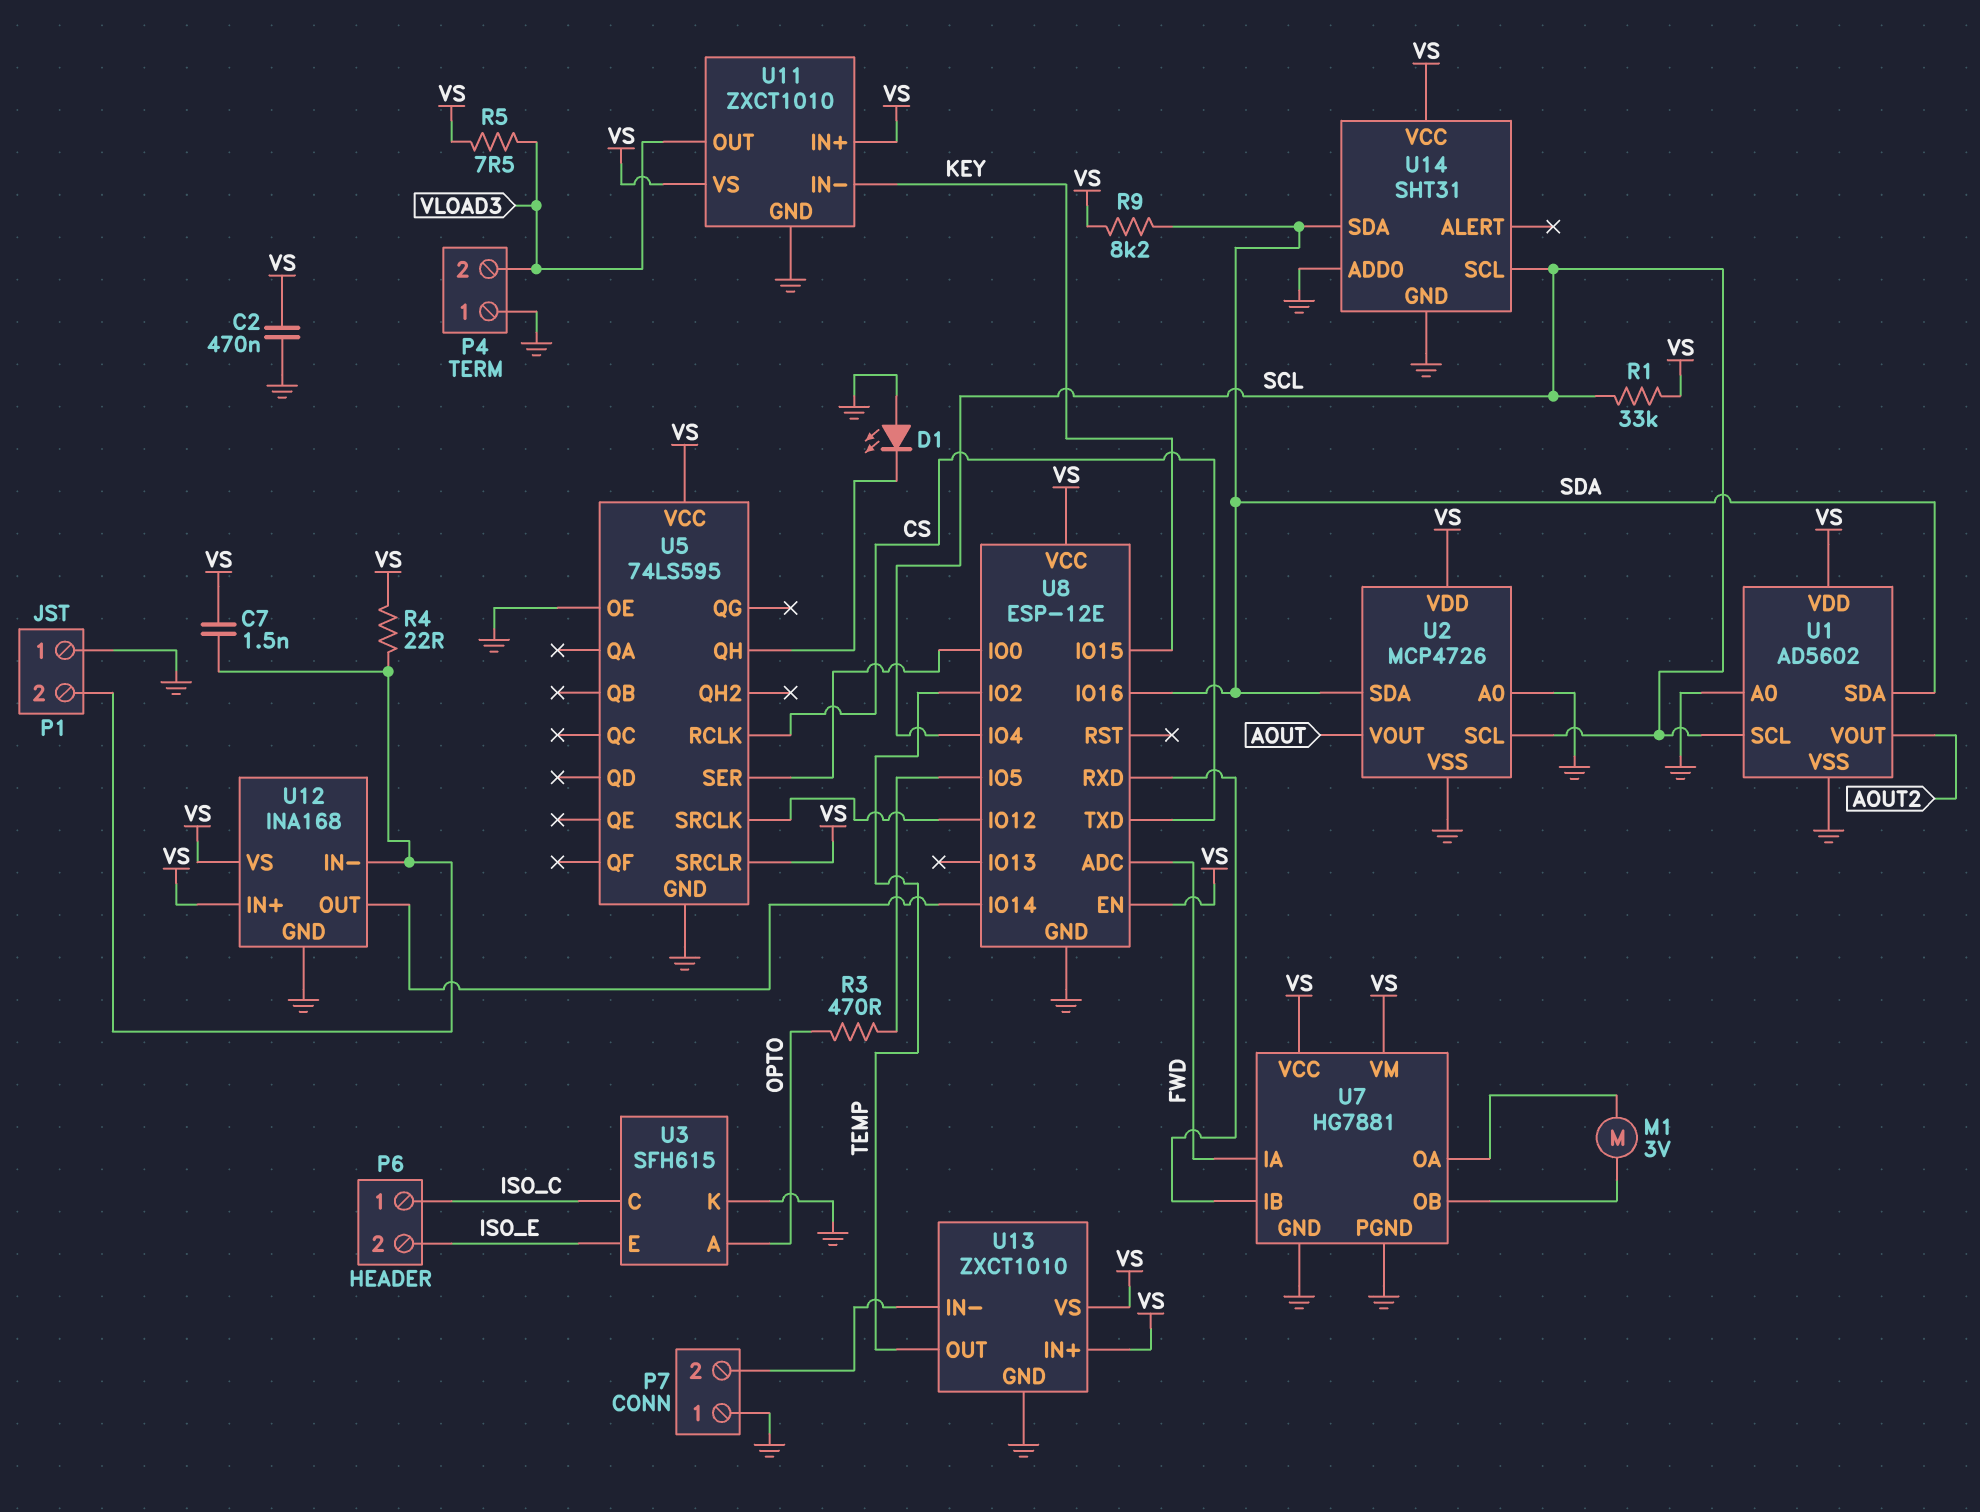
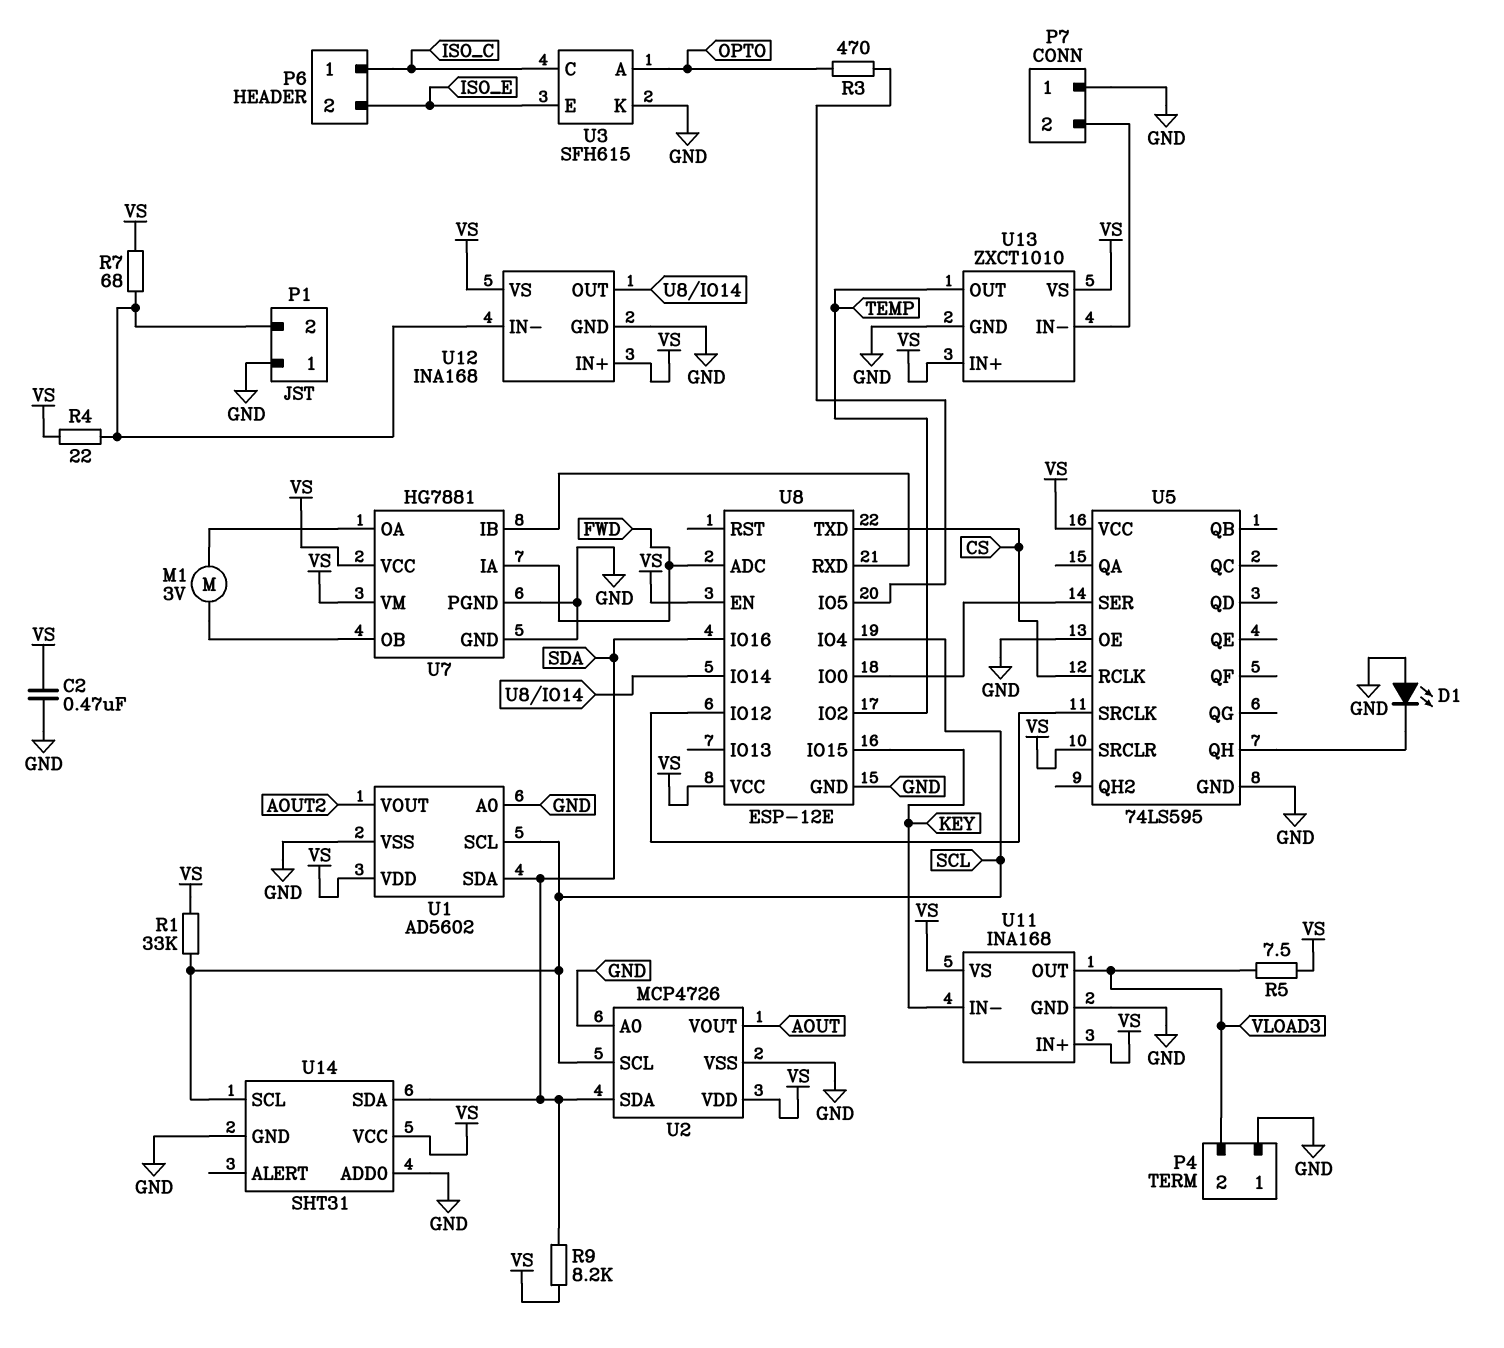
C7: 1.5nF (P1/2, VS) -> none
R7: none -> 68 (P1/2, VS)
U11: ZXCT1010 -> INA168

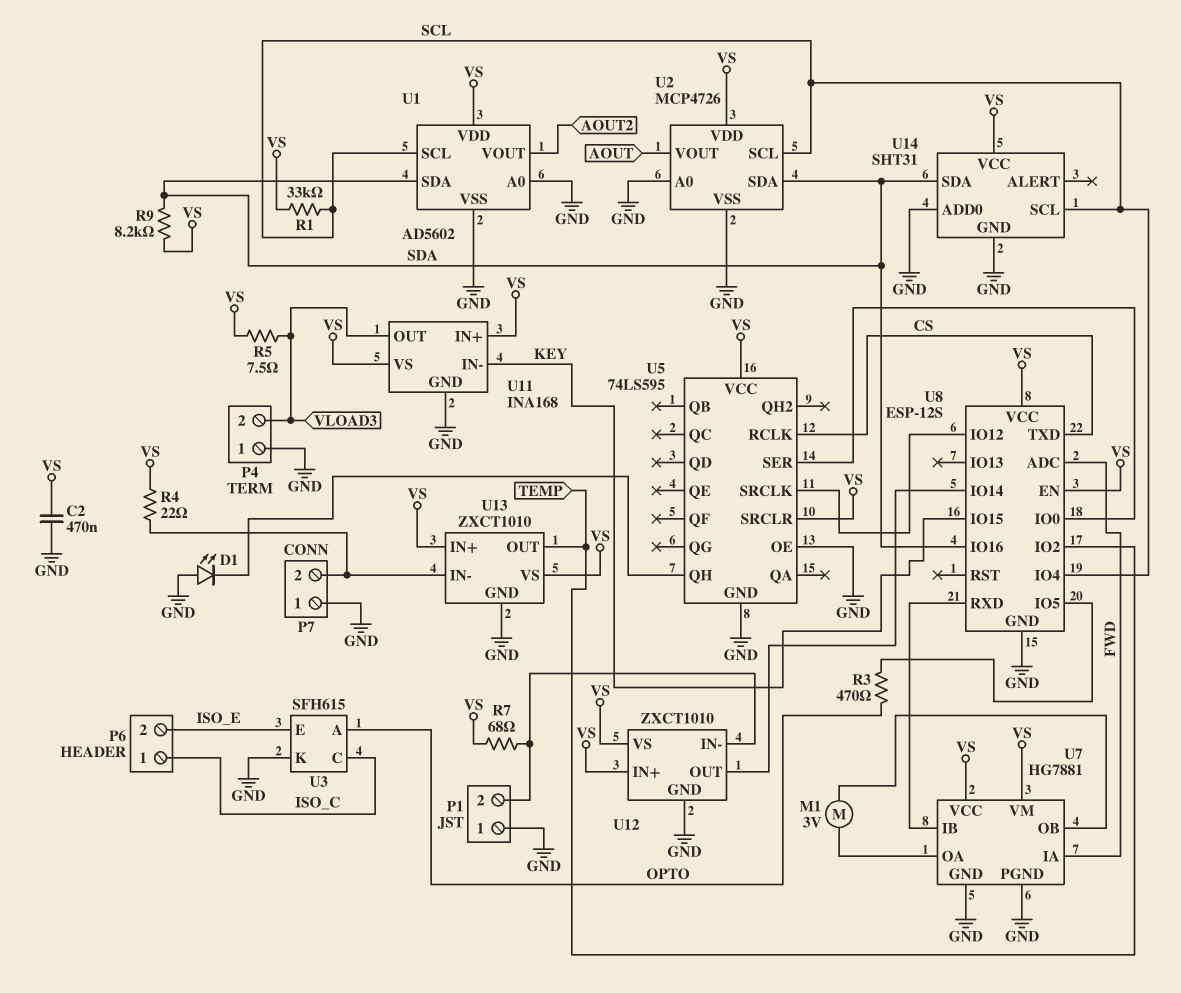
R4: 22 (P1/2, VS) -> 22 (P7/2, VS)
U8: ESP-12E -> ESP-12S
U12: INA168 -> ZXCT1010

